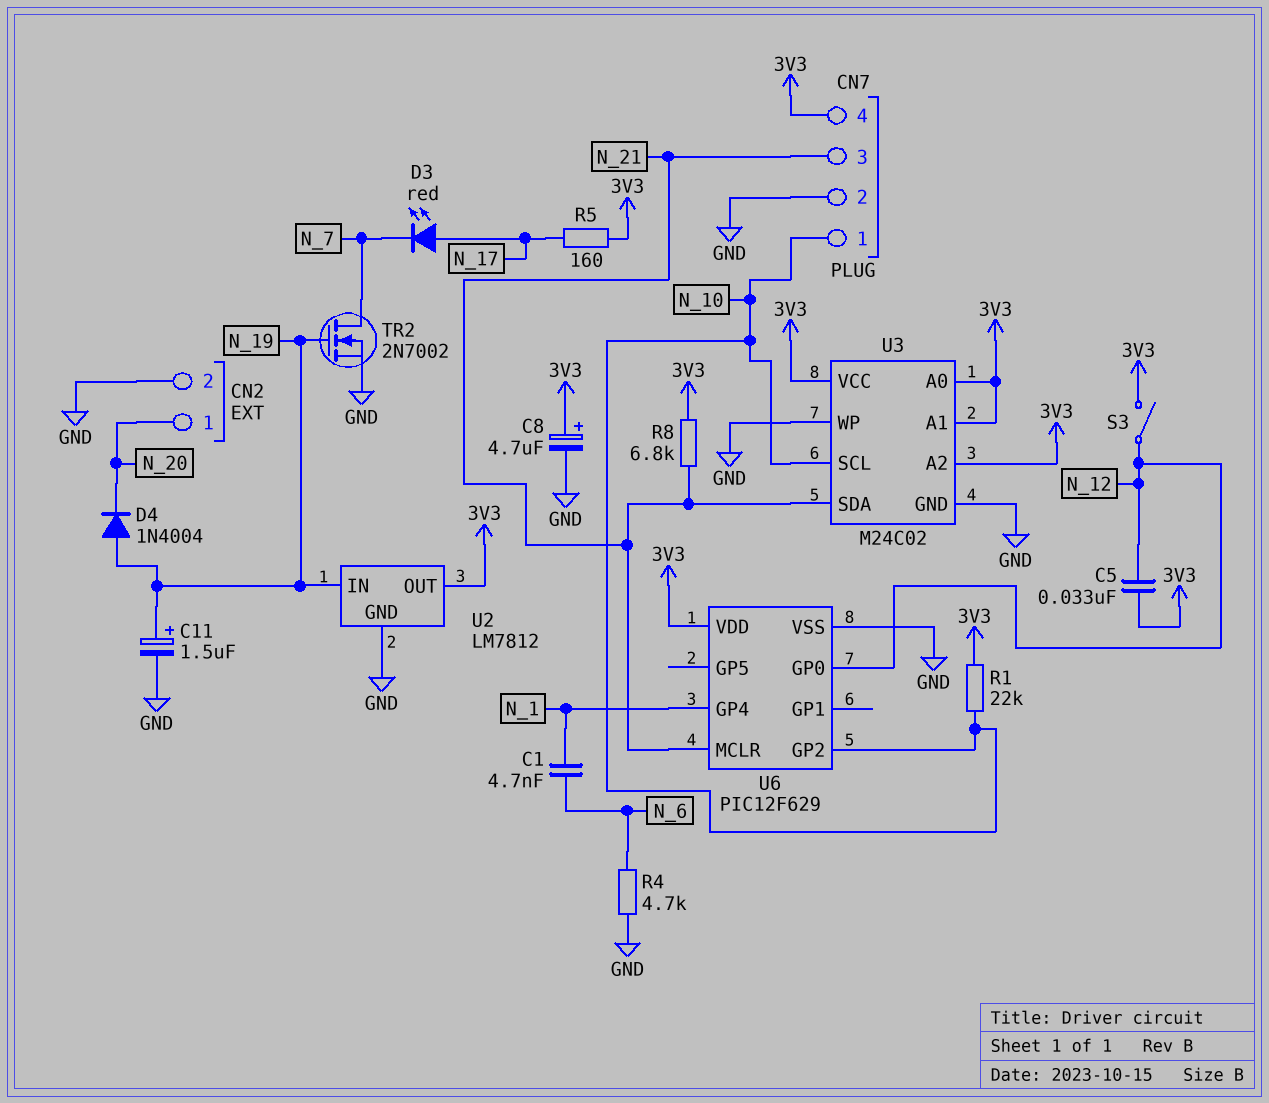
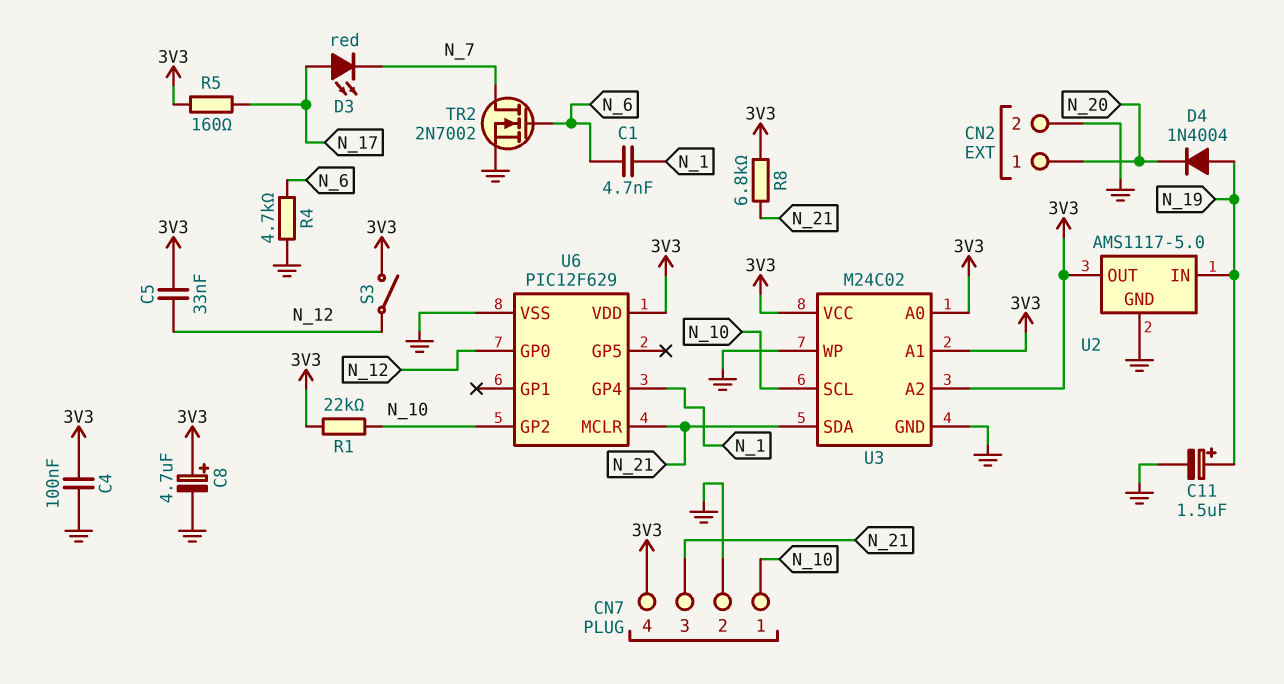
C4: none -> 100nF (3V3, GND)
TR2: NMOS 2N7002 (G N_19, D N_7, S GND) -> NMOS 2N7002 (G N_6, D N_7, S GND)
U2: LM7812 -> AMS1117-5.0

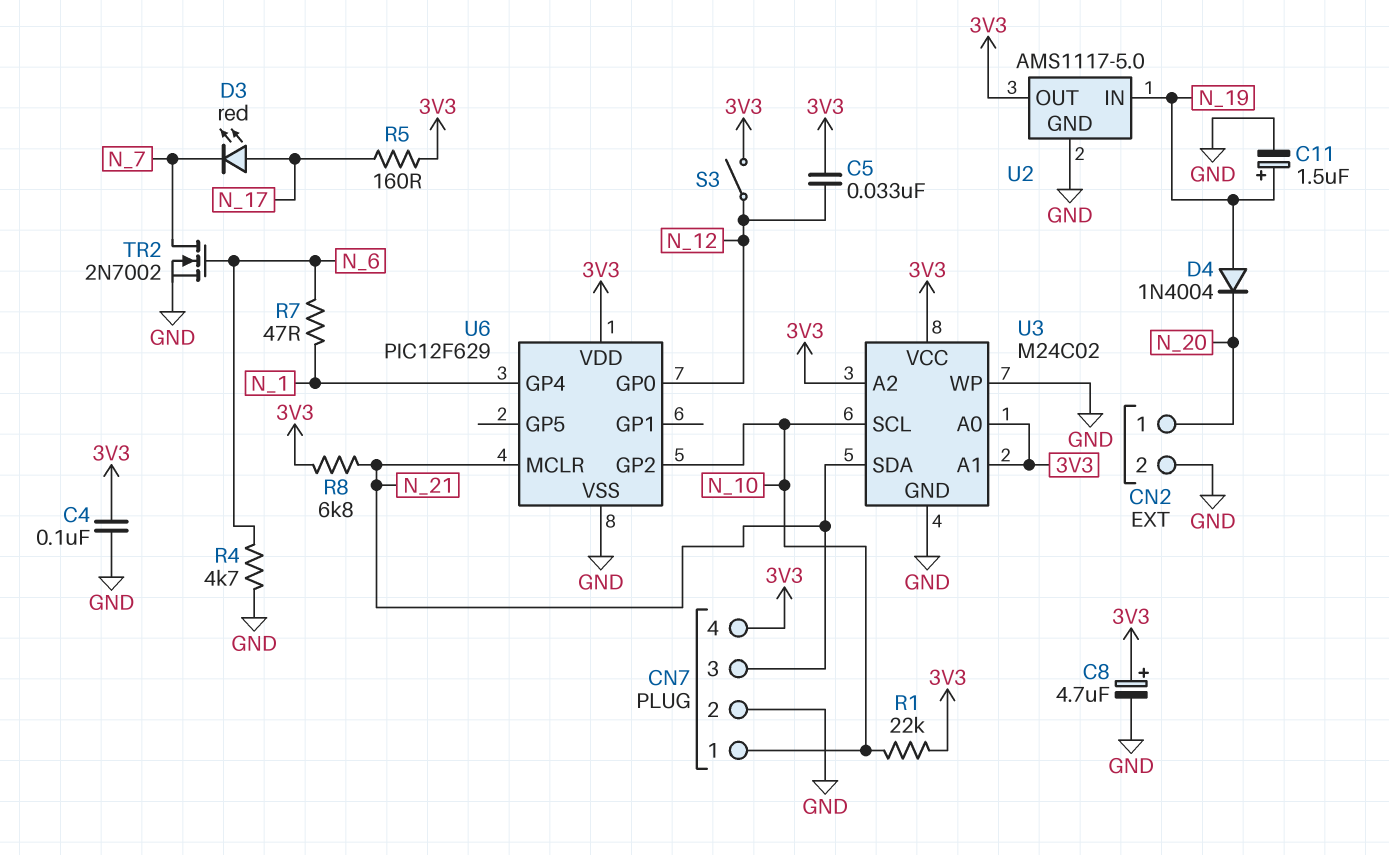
C1: 4.7nF (N_1, N_6) -> none
R7: none -> 47 (N_1, N_6)

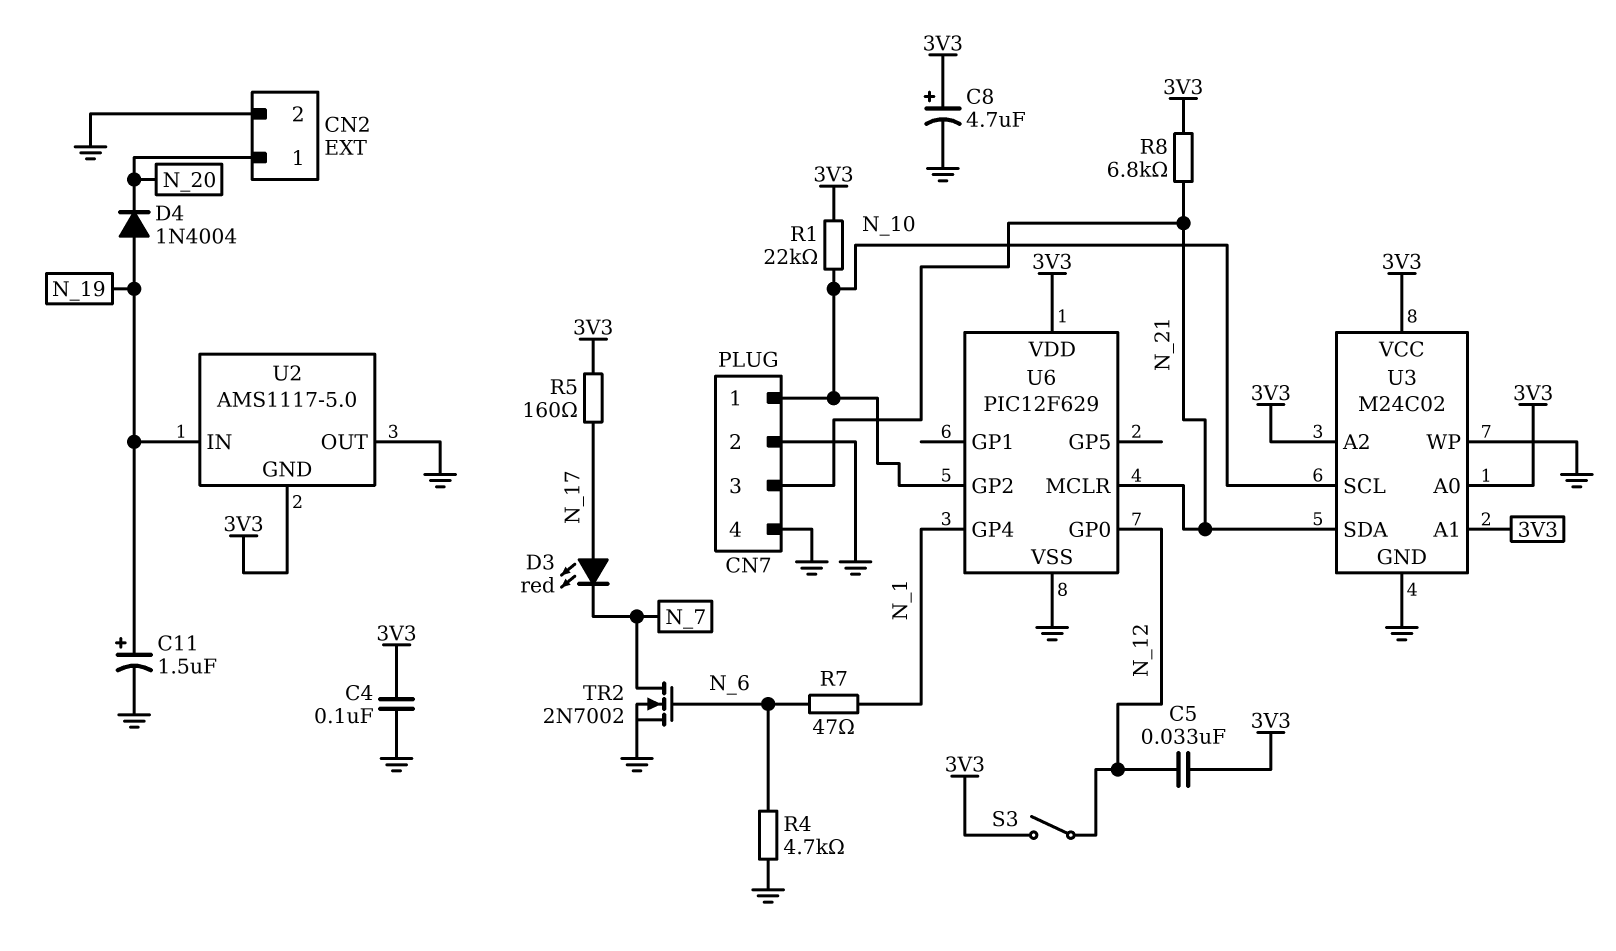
CN7 pin 4: 3V3 -> GND
U2 pin GND: GND -> 3V3
U2 pin OUT: 3V3 -> GND

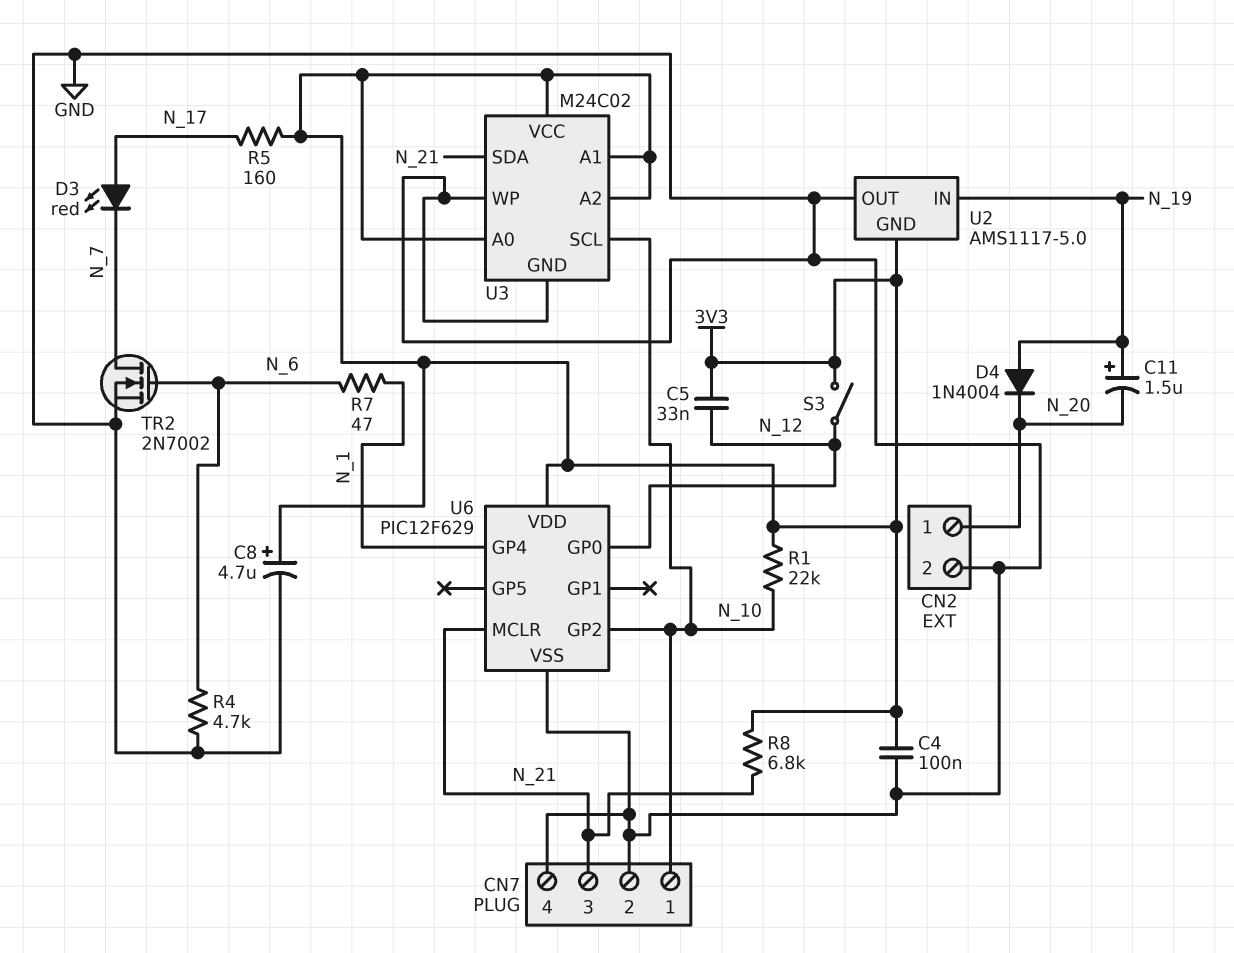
C11: 1.5uF (plus N_19, minus GND) -> 1.5uF (plus N_19, minus N_20)

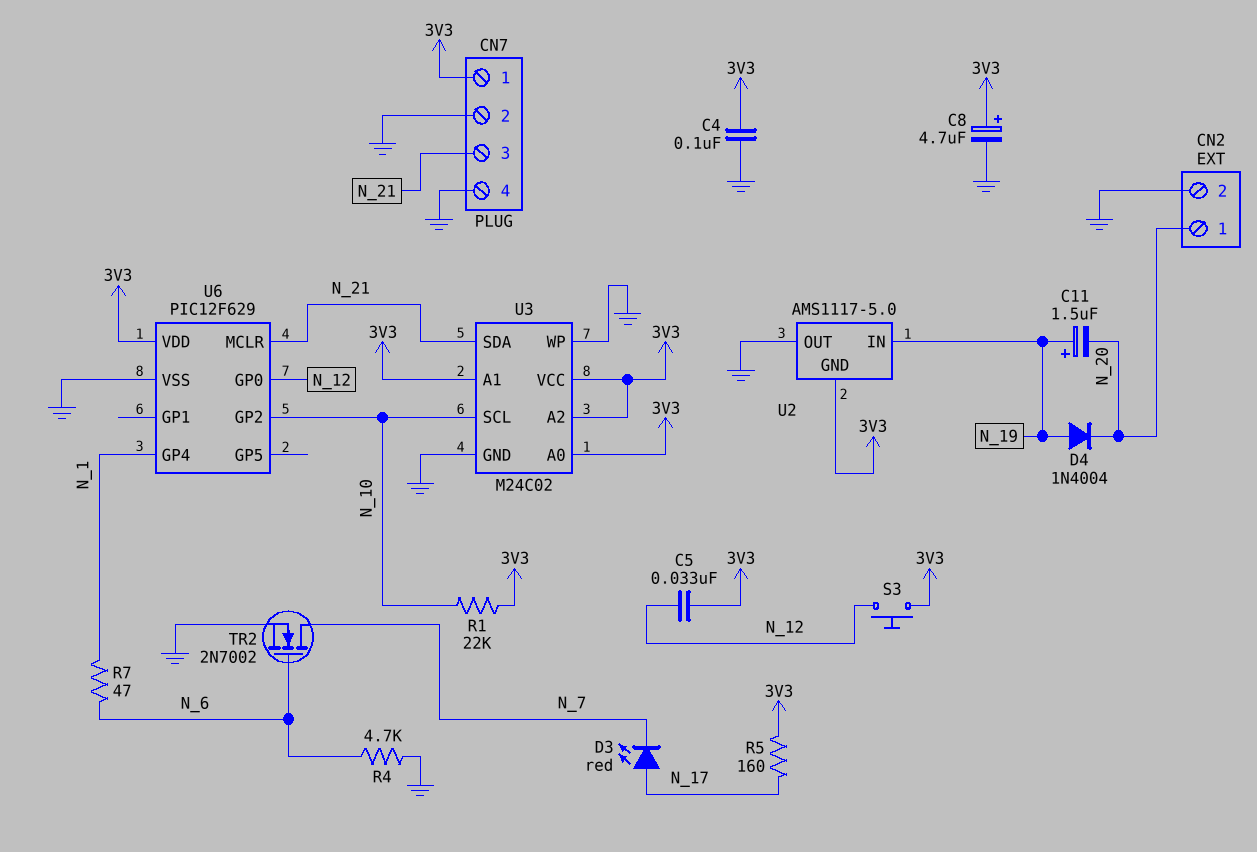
CN7 pin 1: N_10 -> 3V3
R8: 6.8k (3V3, N_21) -> none
S3: switch (3V3, N_12) -> button (3V3, N_12)

